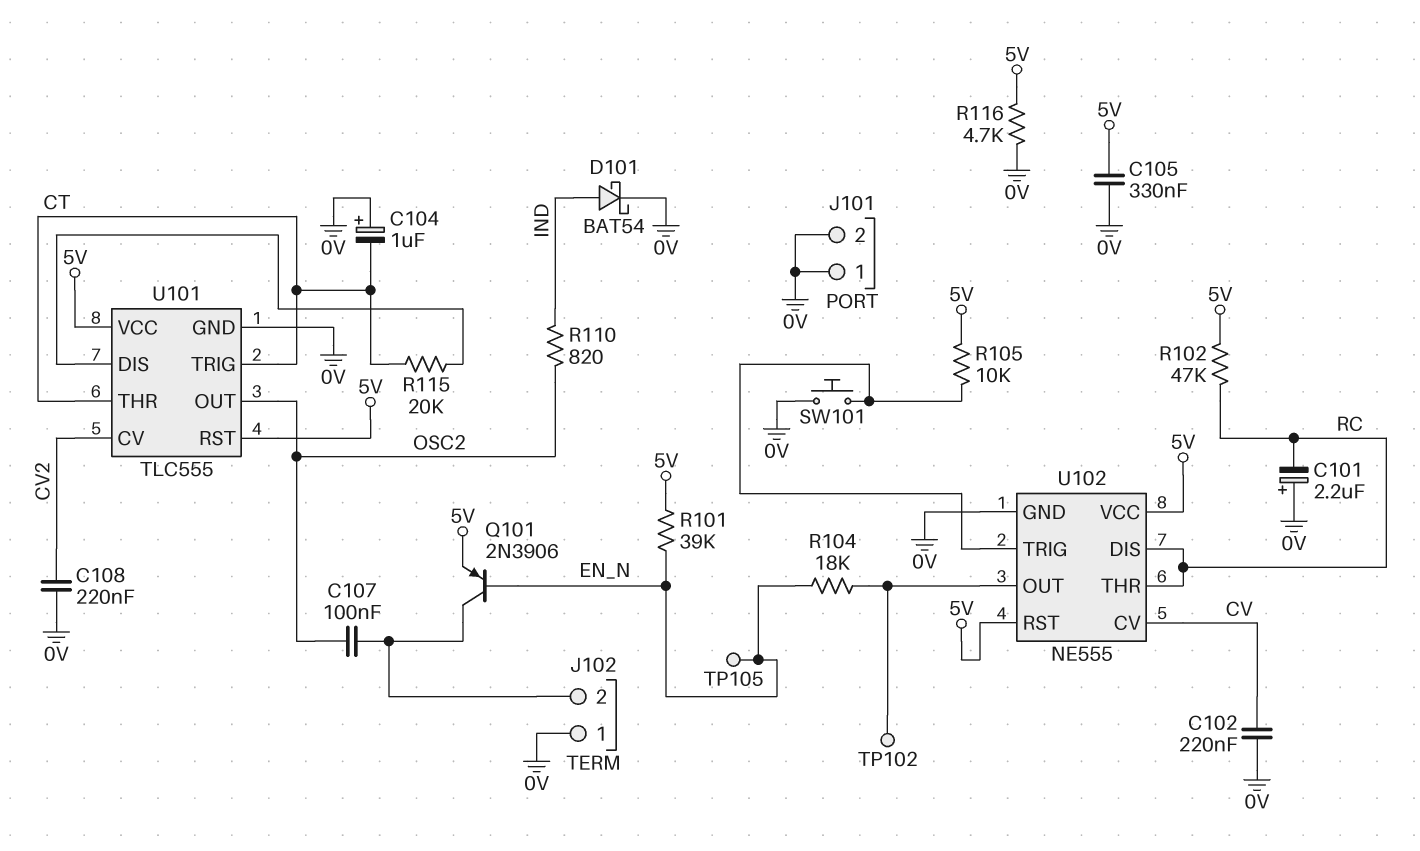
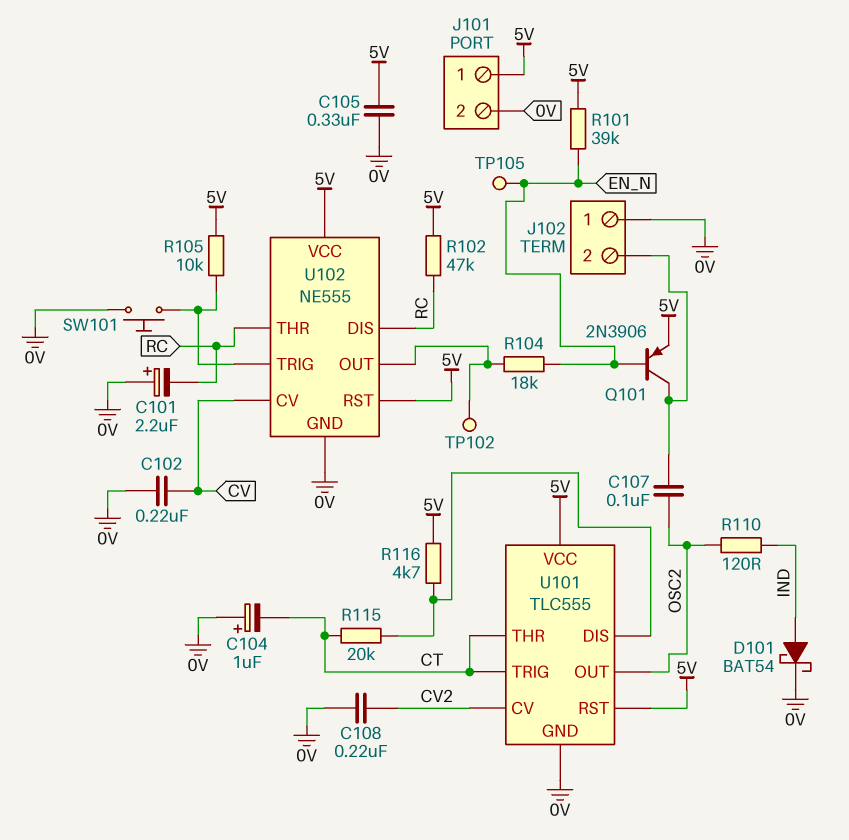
J101 pin 1: 0V -> 5V
R110: 820 (IND, OSC2) -> 120 (IND, OSC2)
R116: 4.7k (0V, 5V) -> 4.7k (5V, U101/DIS)

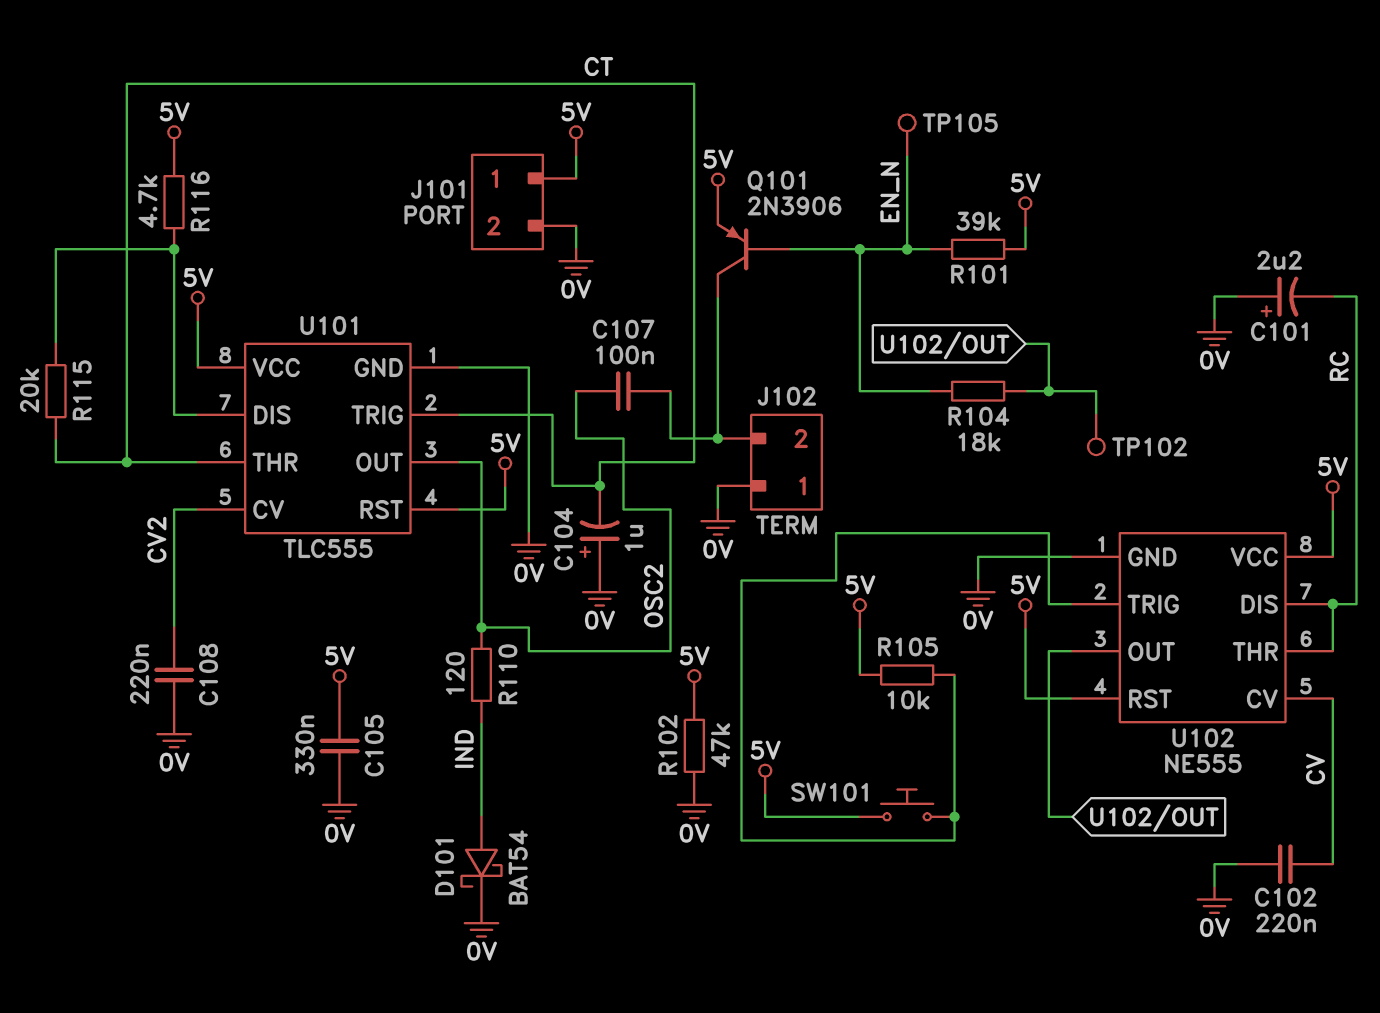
R102: 47k (5V, RC) -> 47k (0V, 5V)
SW101: button (0V, U102/TRIG) -> button (5V, U102/TRIG)

